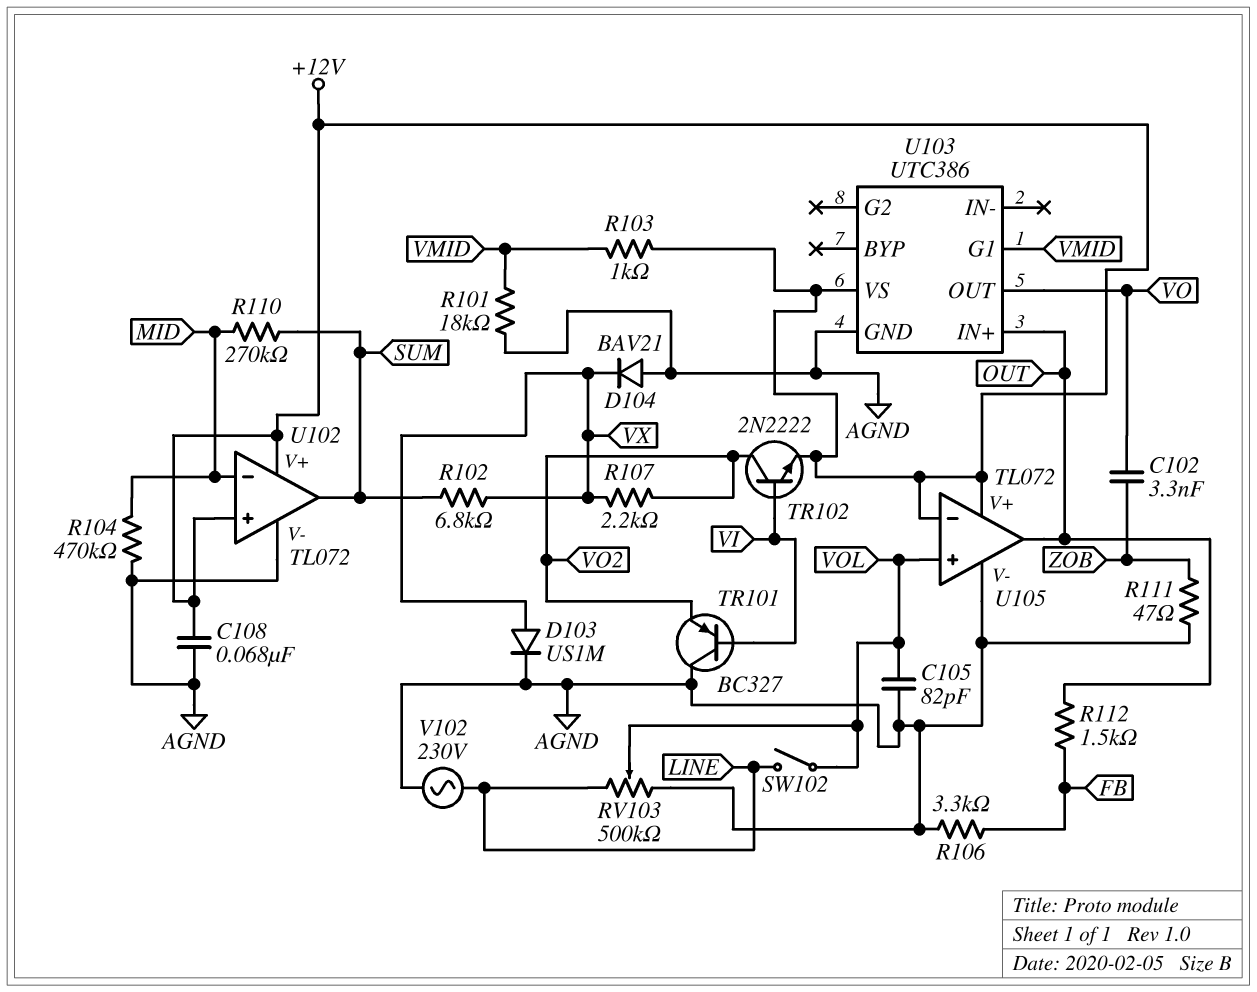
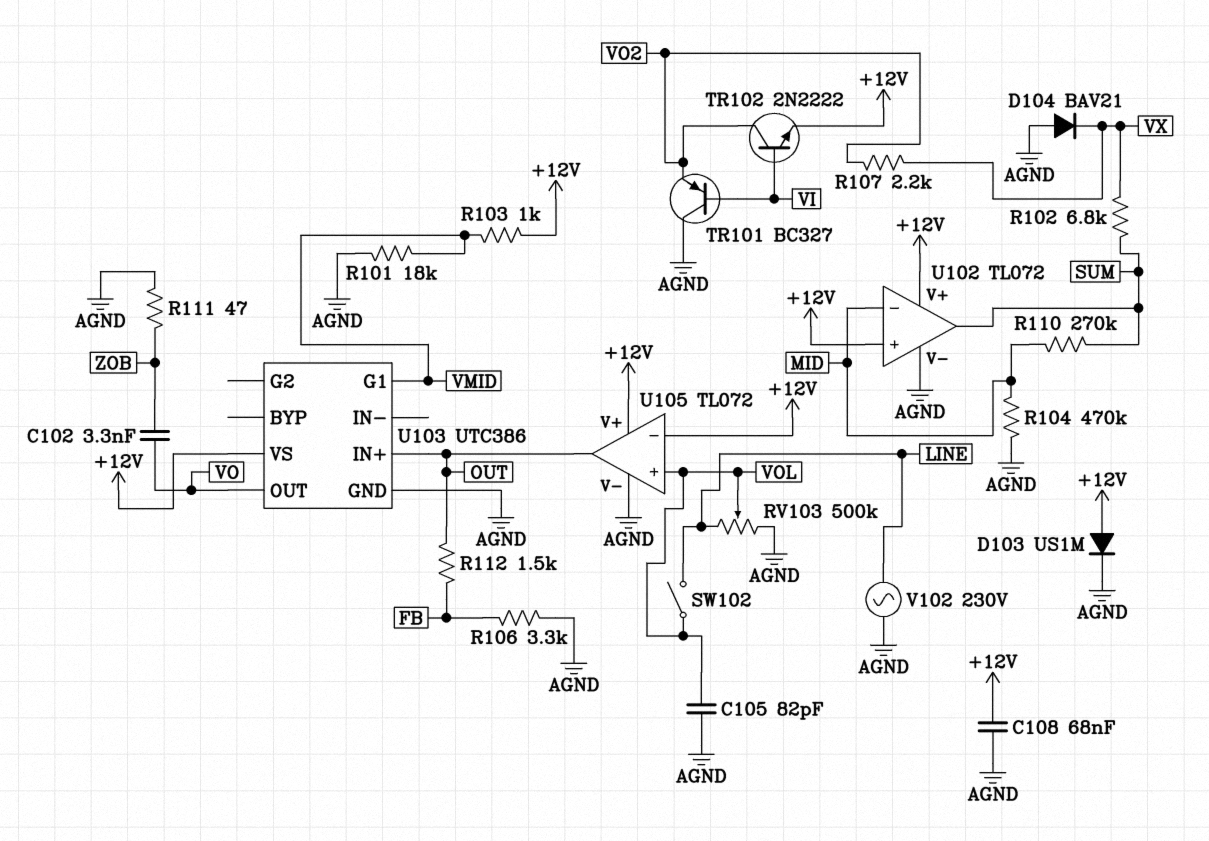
D103: diode US1M (A VX, K AGND) -> diode US1M (A +12V, K AGND)

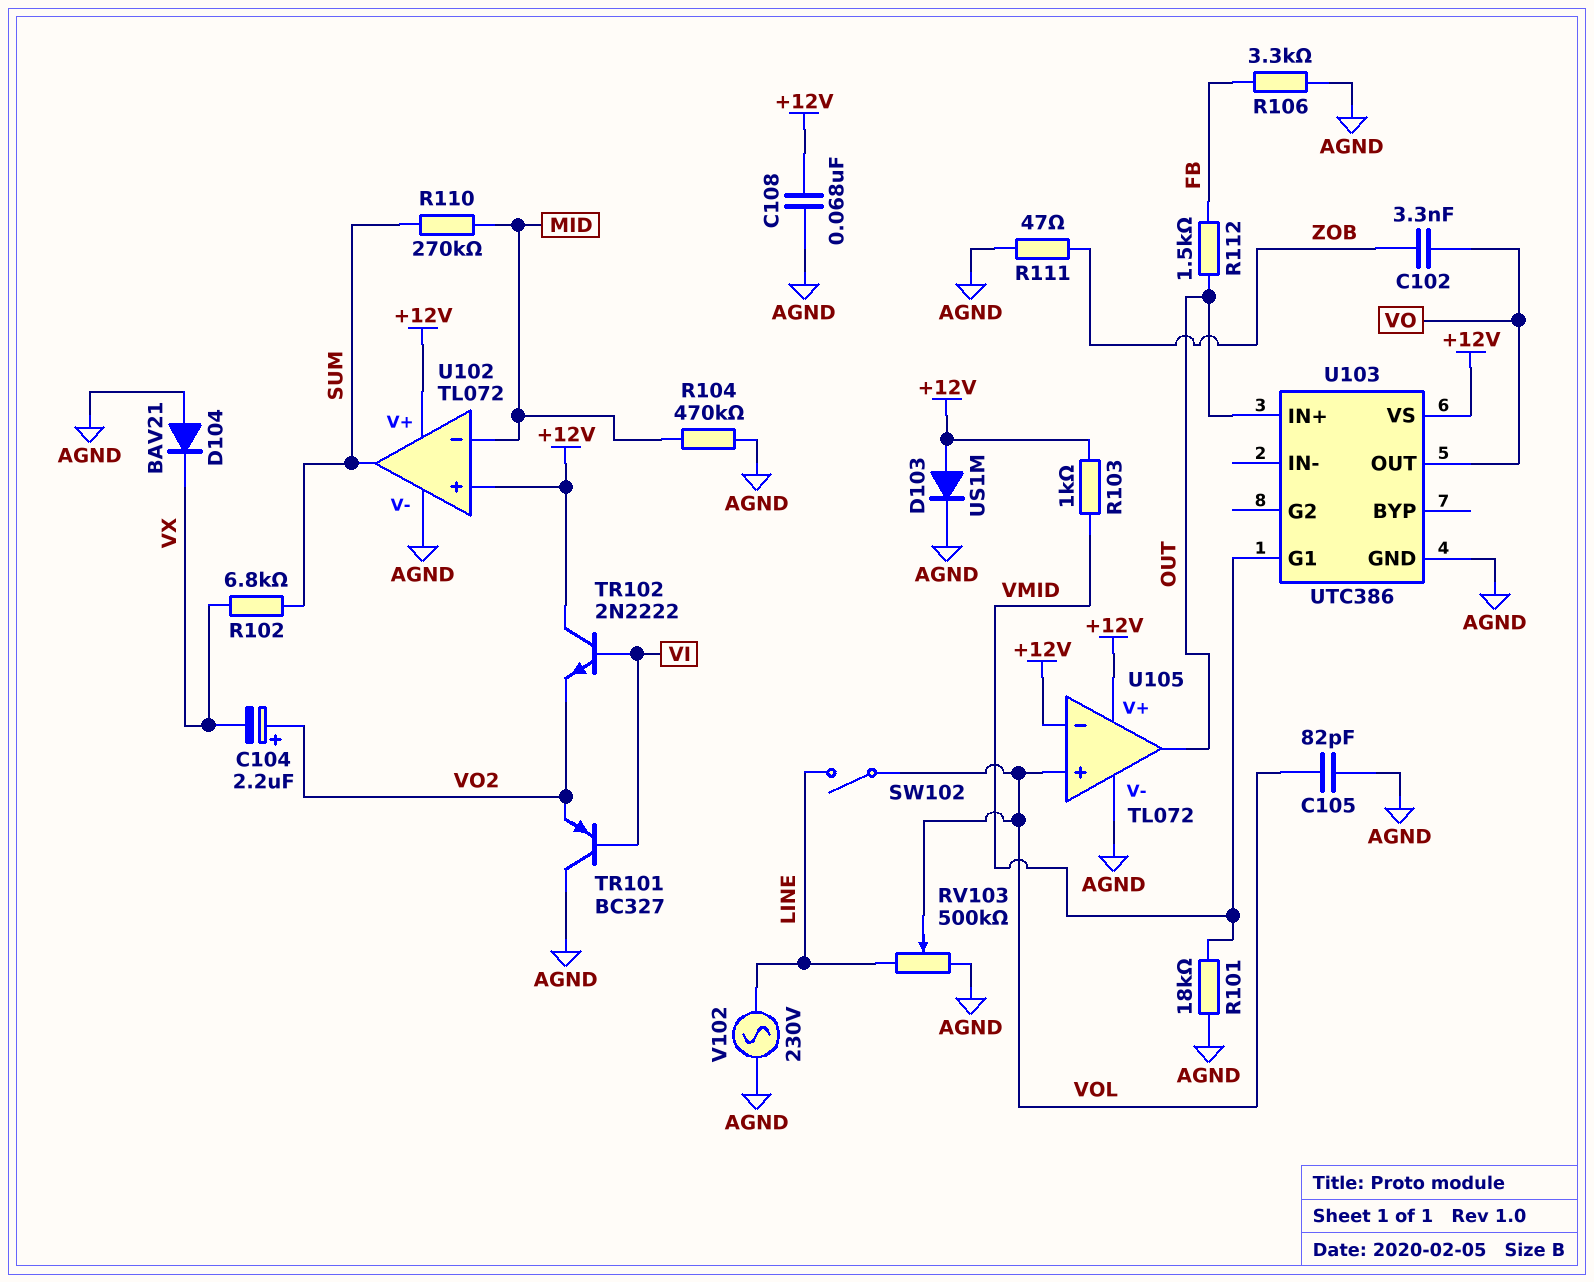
C104: none -> 2.2uF (plus VO2, minus VX)
R107: 2.2k (VO2, VX) -> none
TR102: NPN 2N2222 (B VI, C VO2, E +12V) -> NPN 2N2222 (B VI, C +12V, E VO2)

